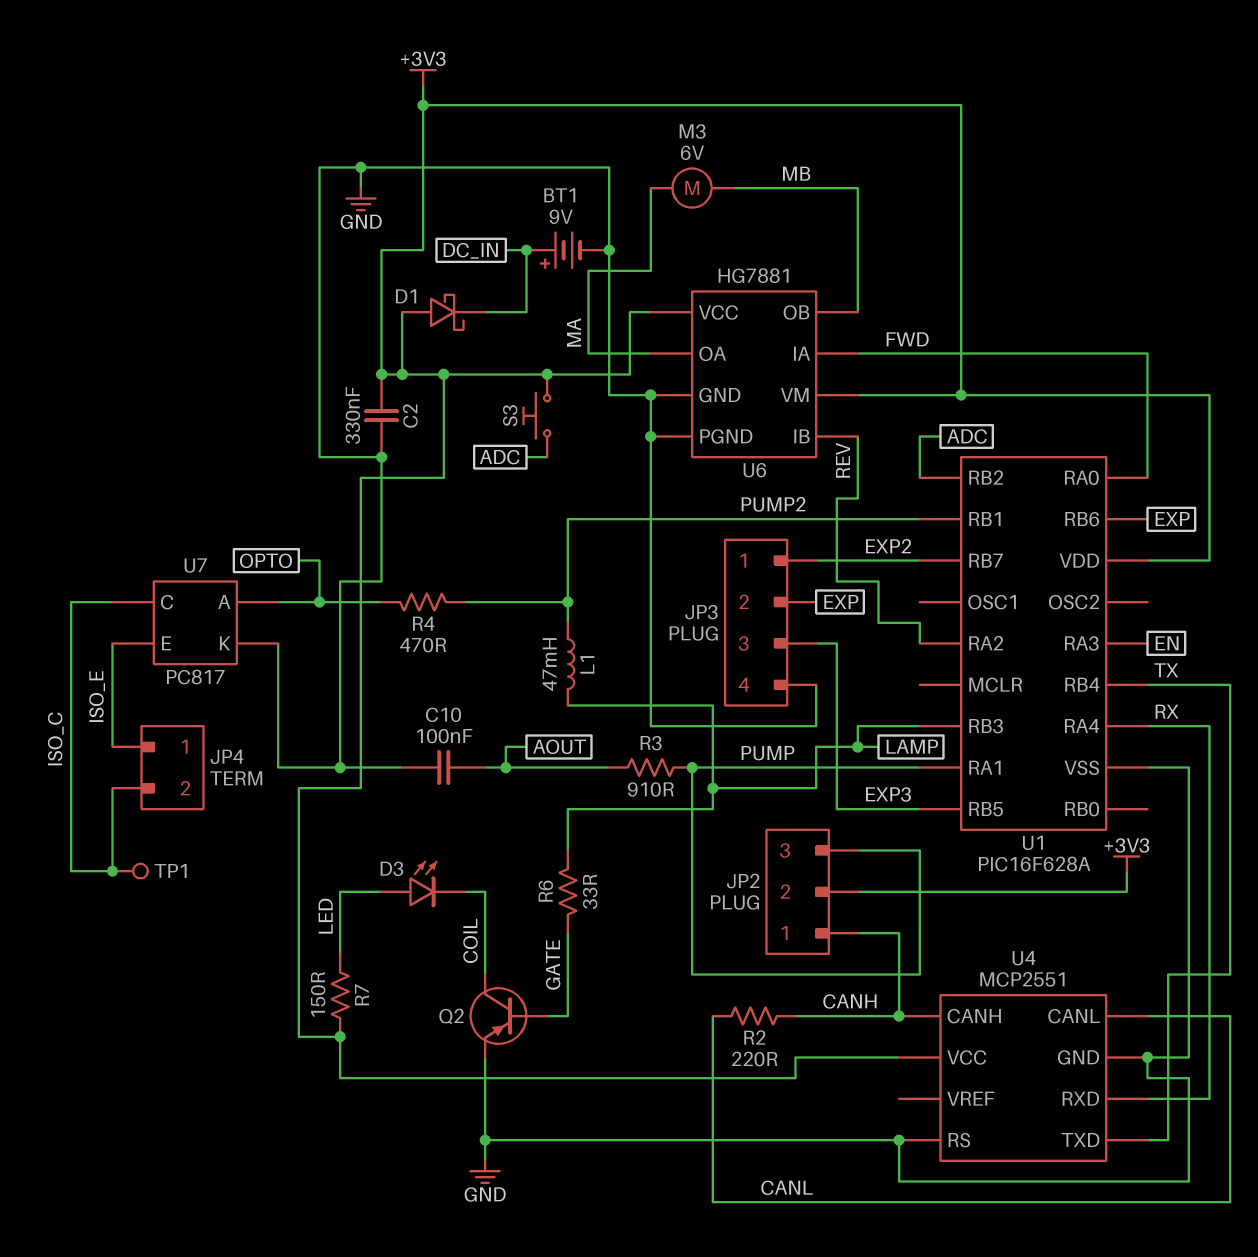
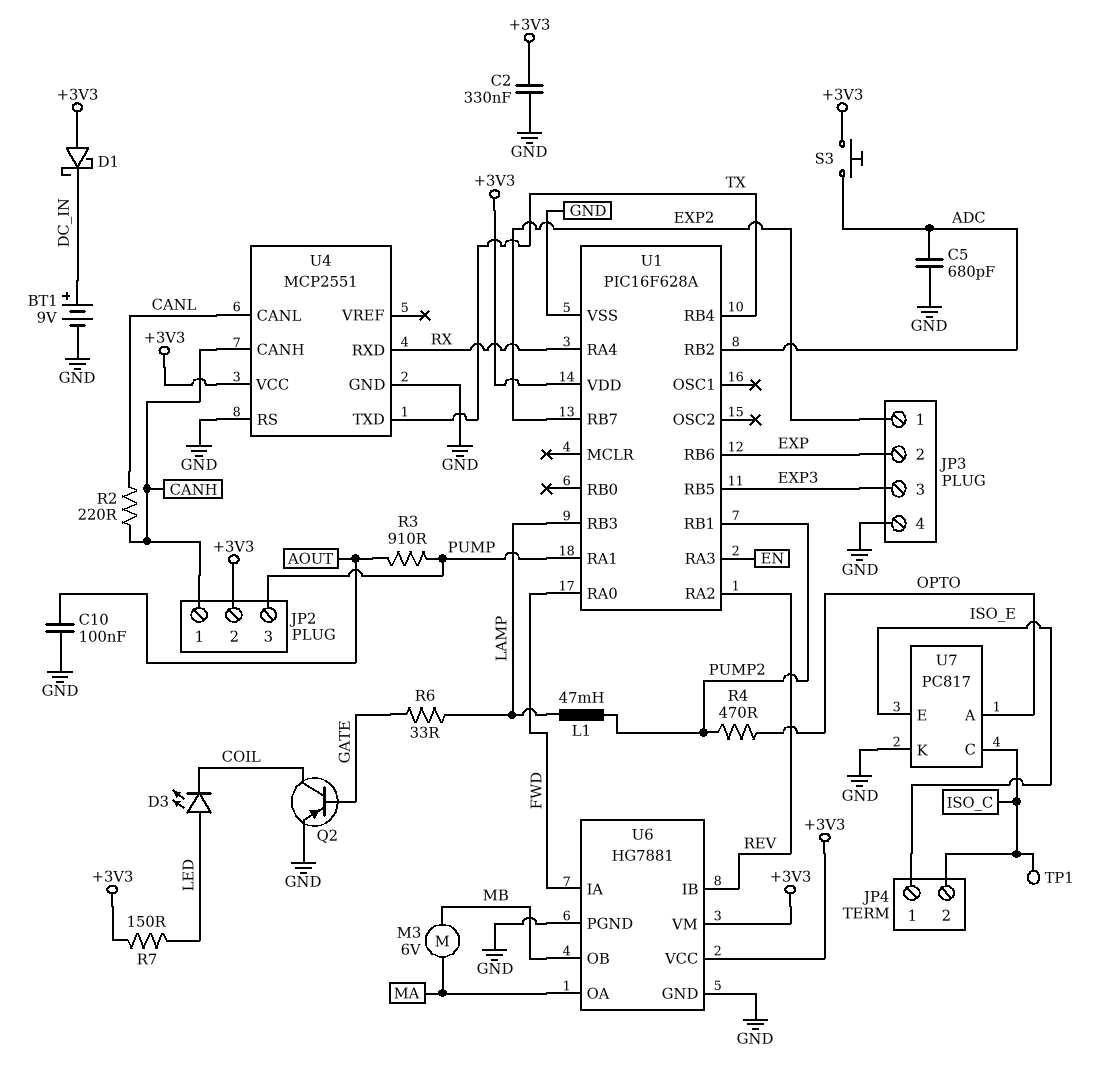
C5: none -> 680pF (ADC, GND)

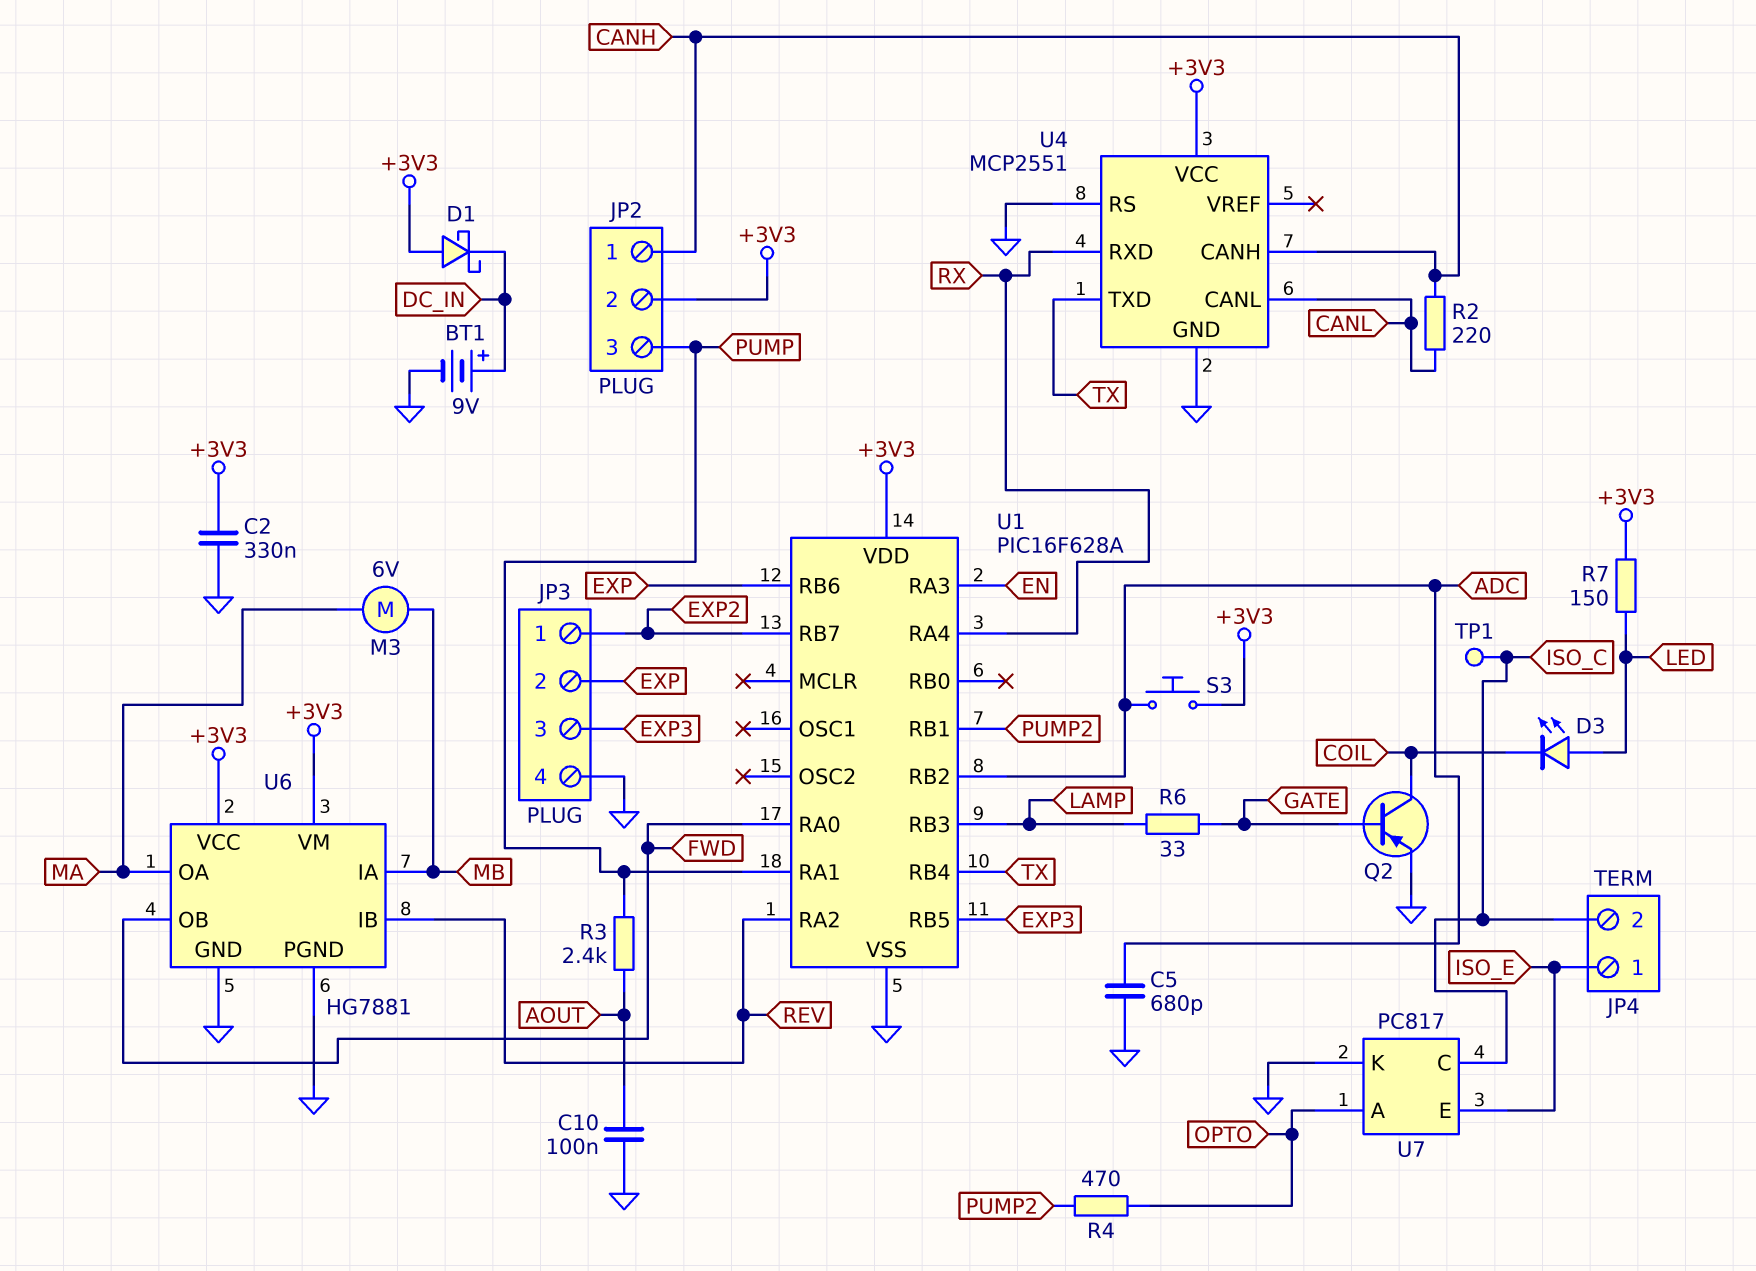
L1: 47mH (LAMP, PUMP2) -> none
R3: 910 (AOUT, PUMP) -> 2.4k (AOUT, PUMP)
U6 pin IA: FWD -> MB
U6 pin OB: MB -> FWD

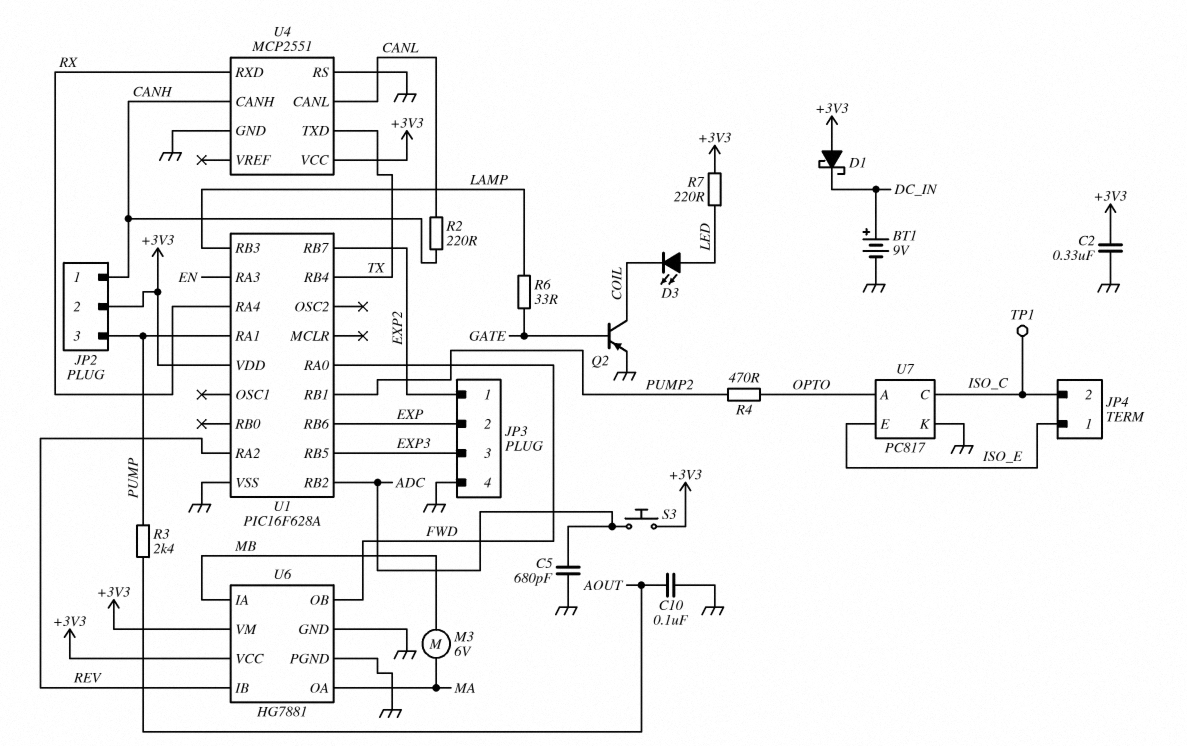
R7: 150 (+3V3, LED) -> 220 (+3V3, LED)

